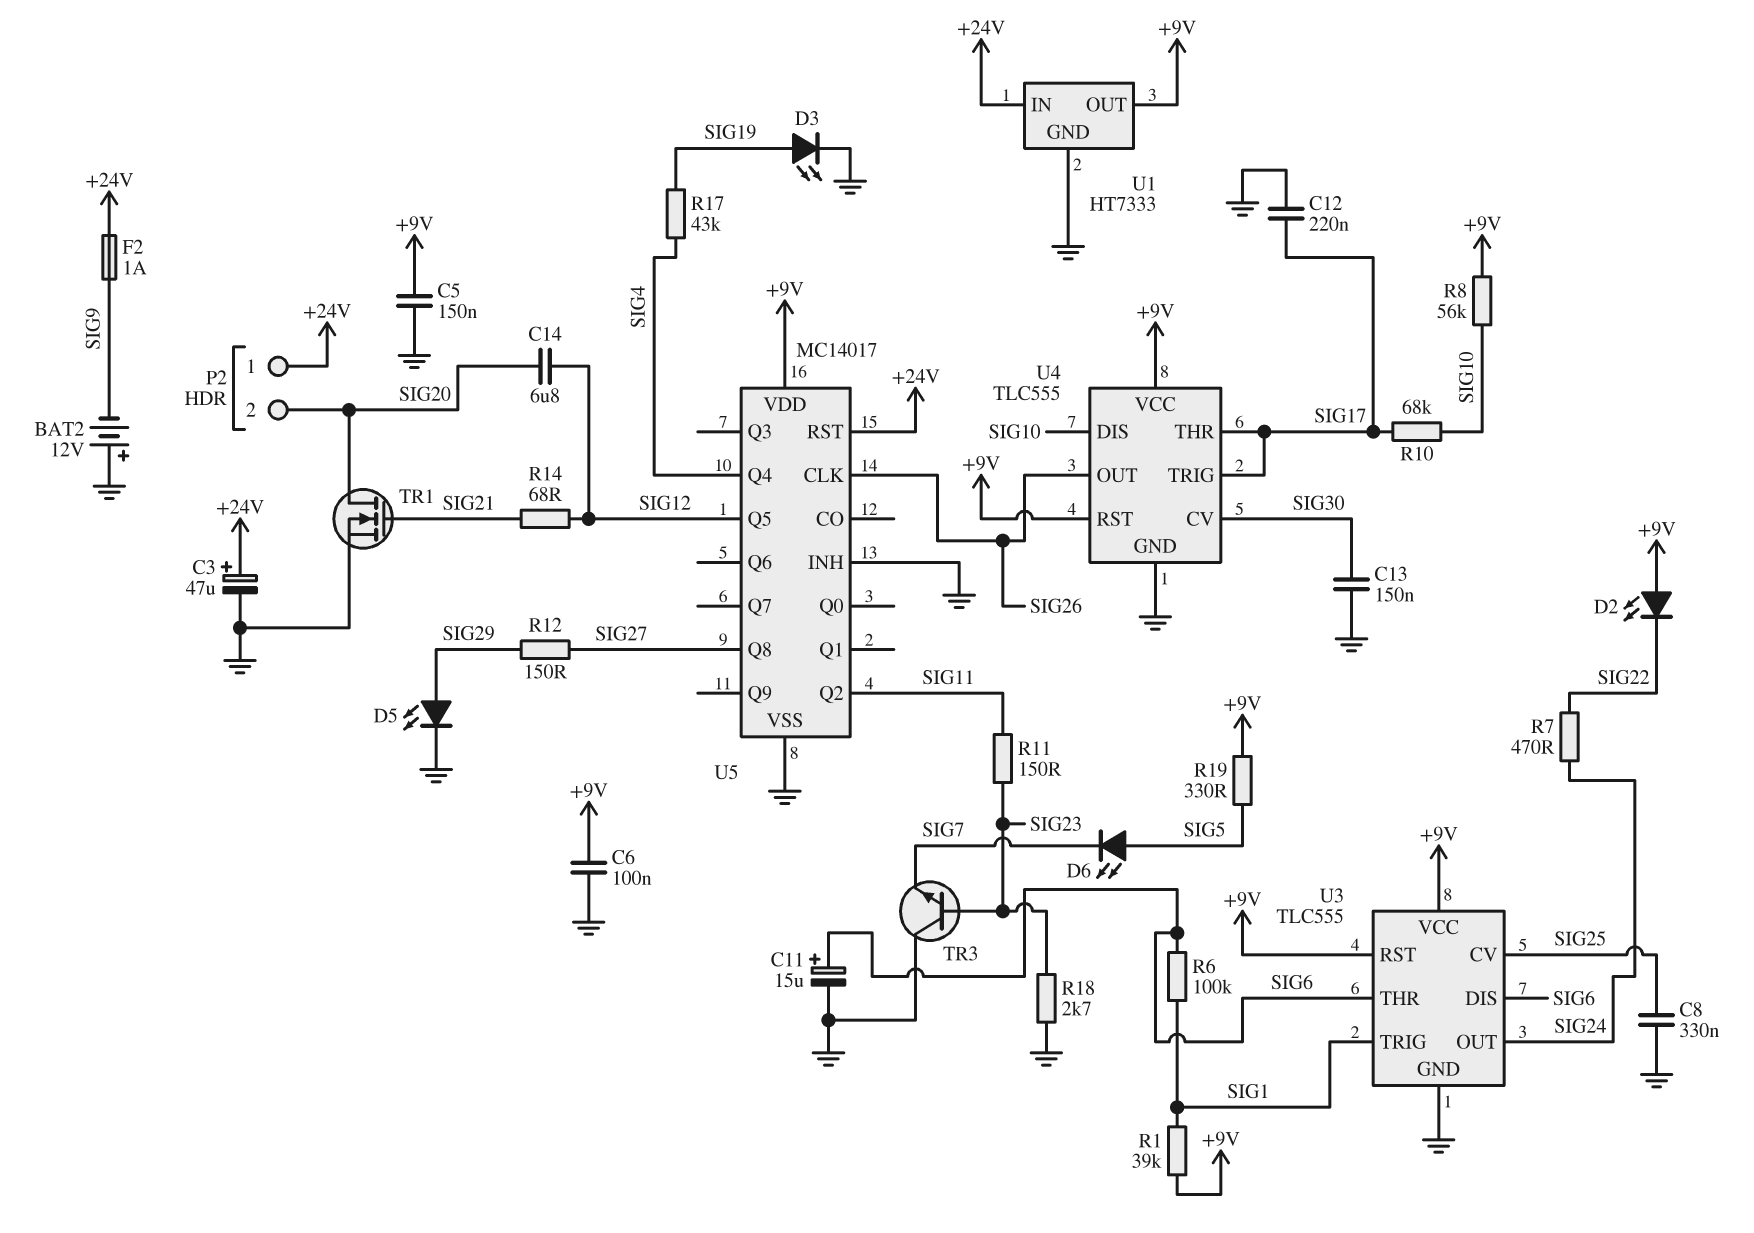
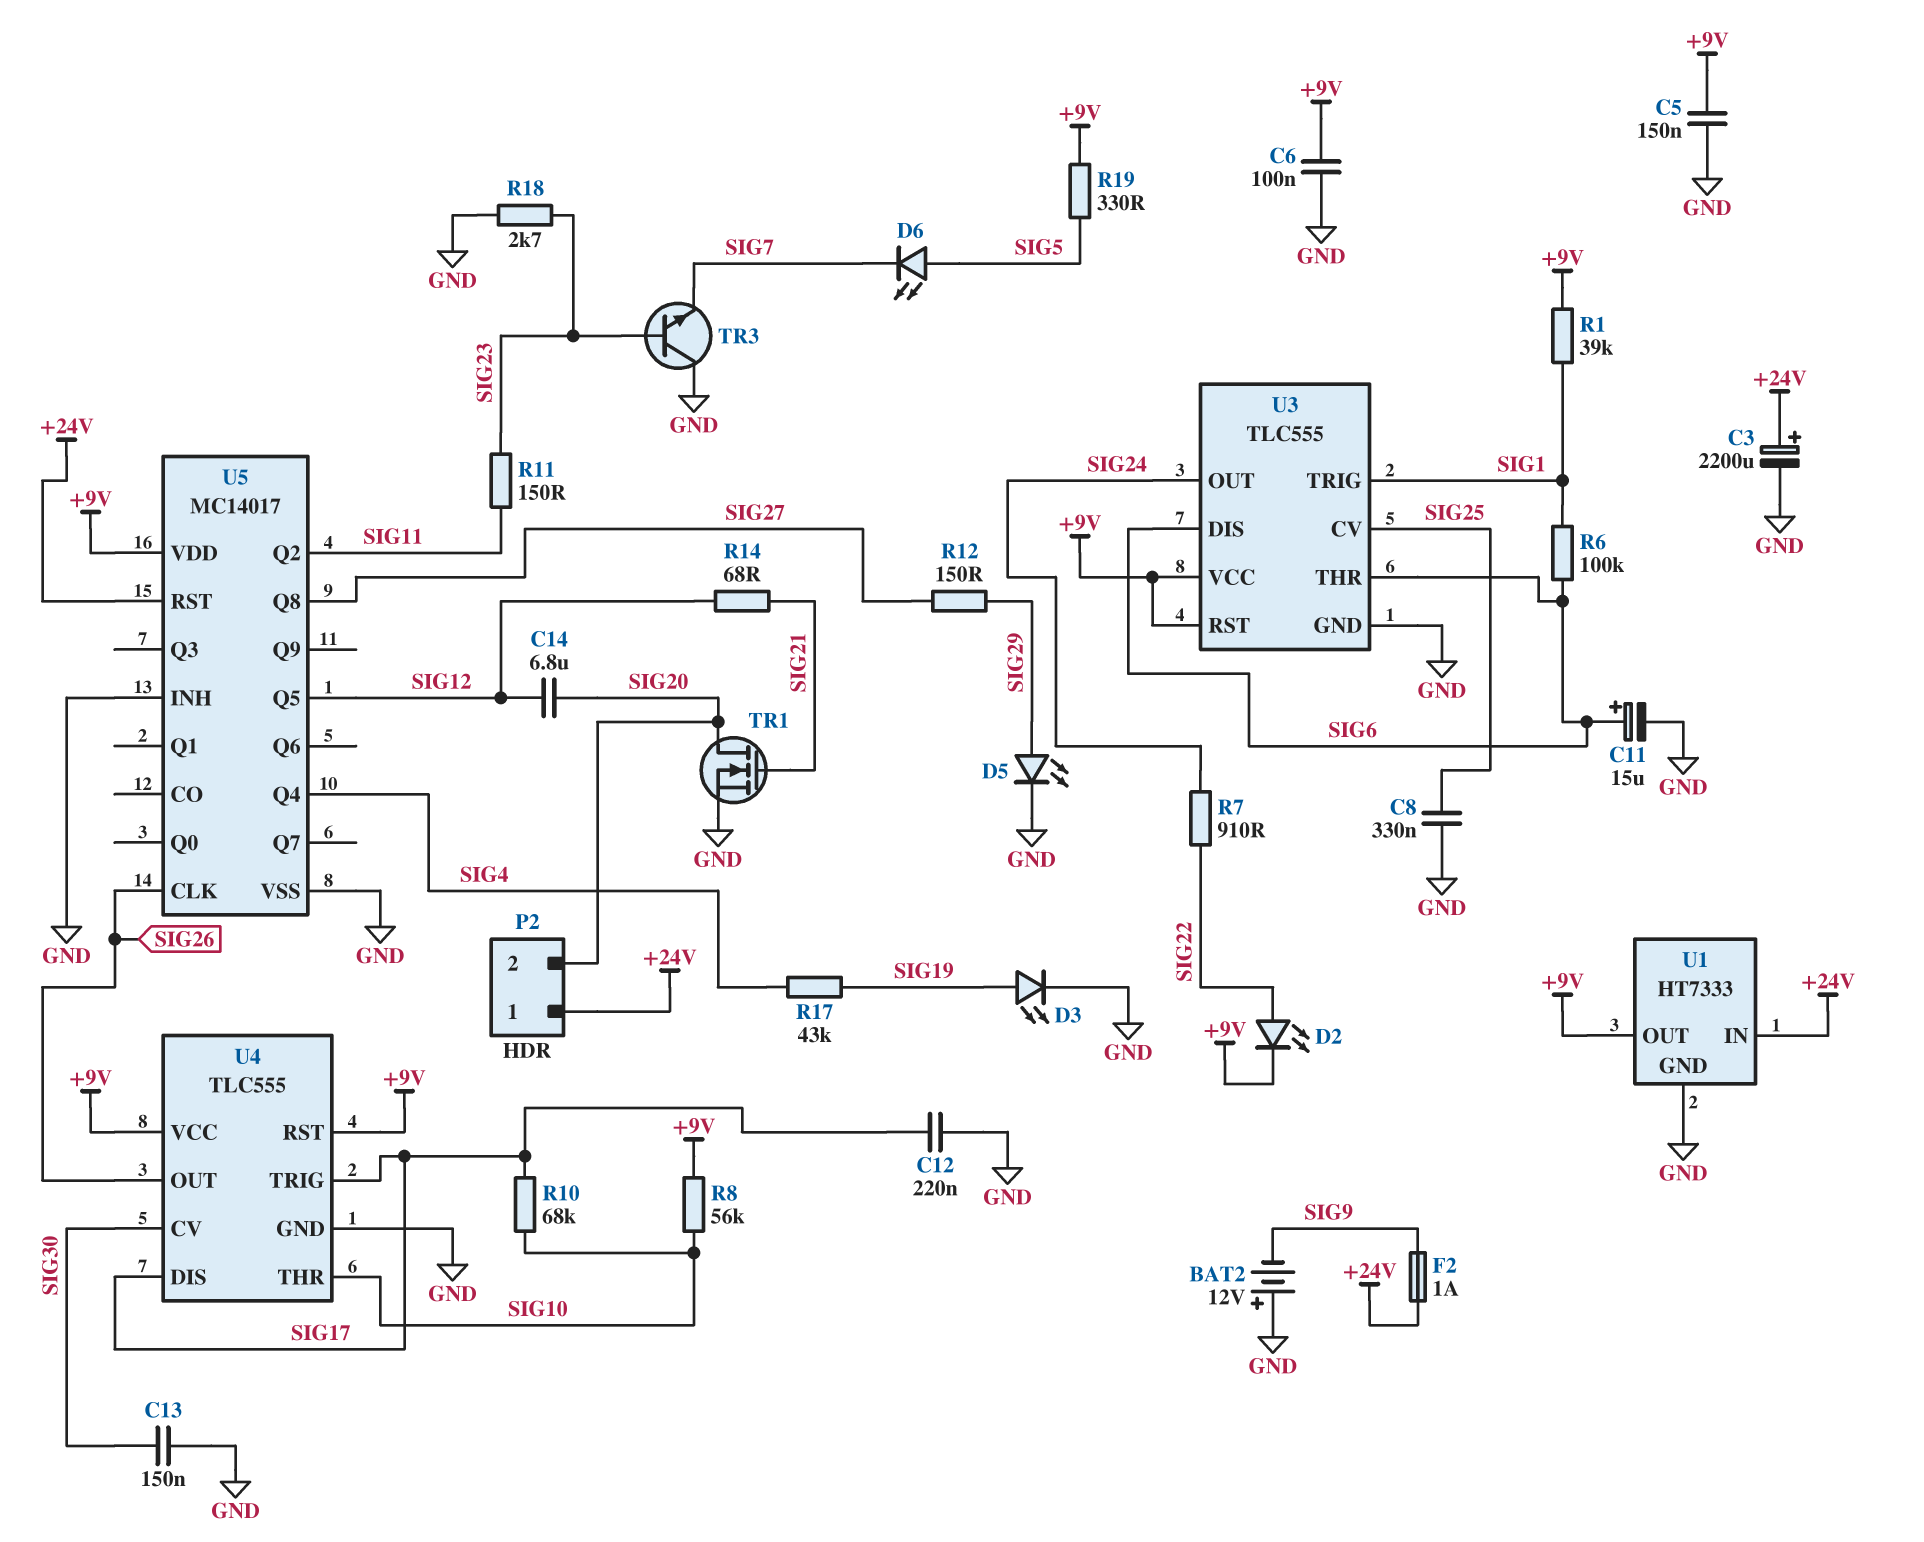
C3: 47uF (plus +24V, minus GND) -> 2200uF (plus +24V, minus GND)
D2: LED (A +9V, K SIG22) -> LED (A SIG22, K +9V)
R7: 470 (SIG22, SIG24) -> 910 (SIG22, SIG24)
U4 pin DIS: SIG10 -> SIG17
U4 pin THR: SIG17 -> SIG10

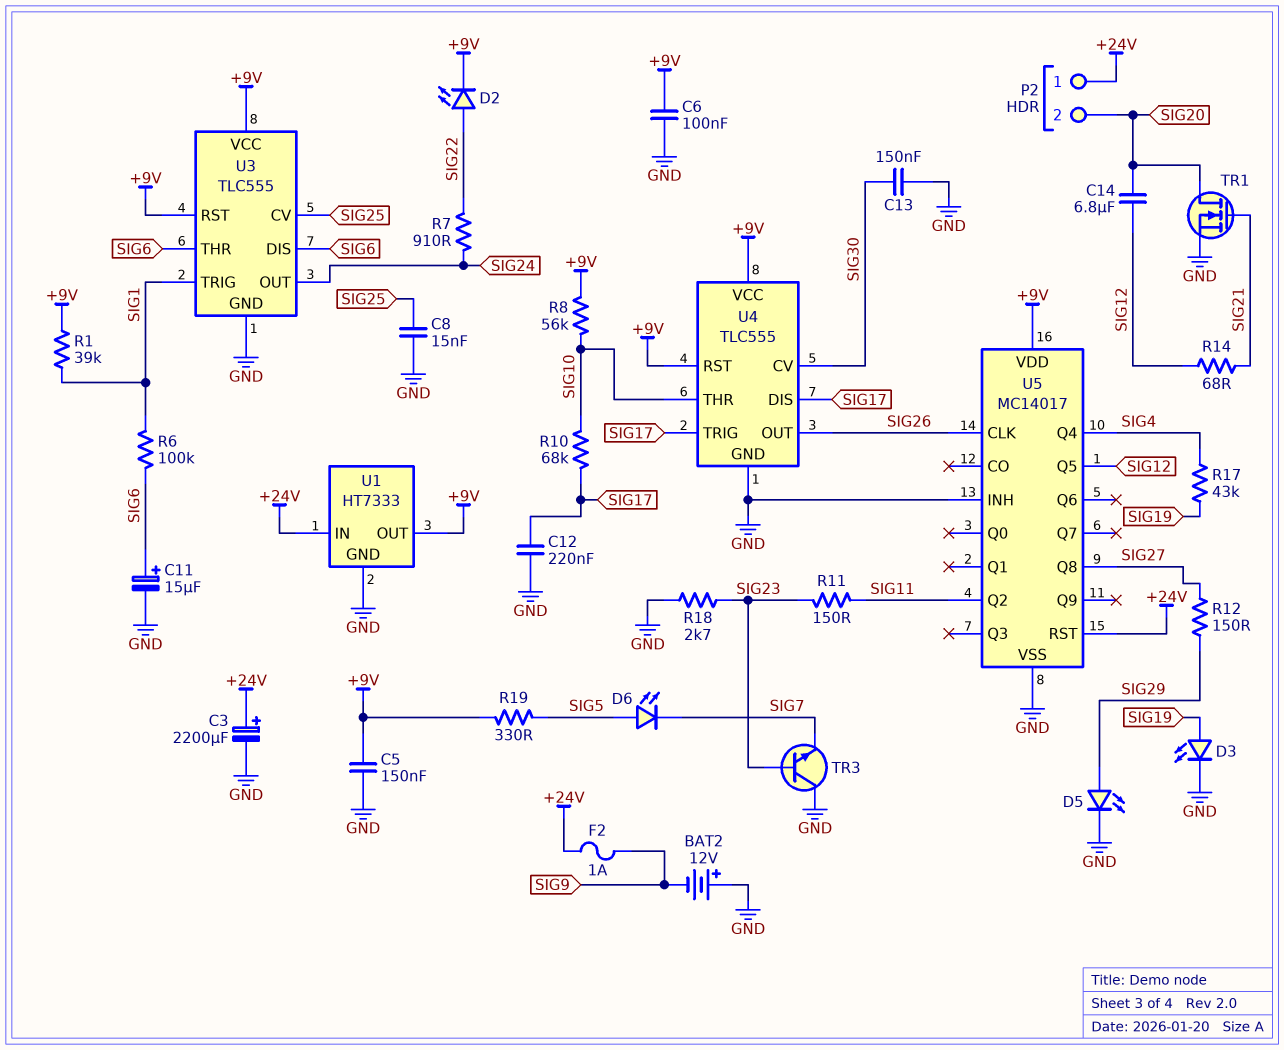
C8: 330nF (GND, SIG25) -> 15nF (GND, SIG25)

